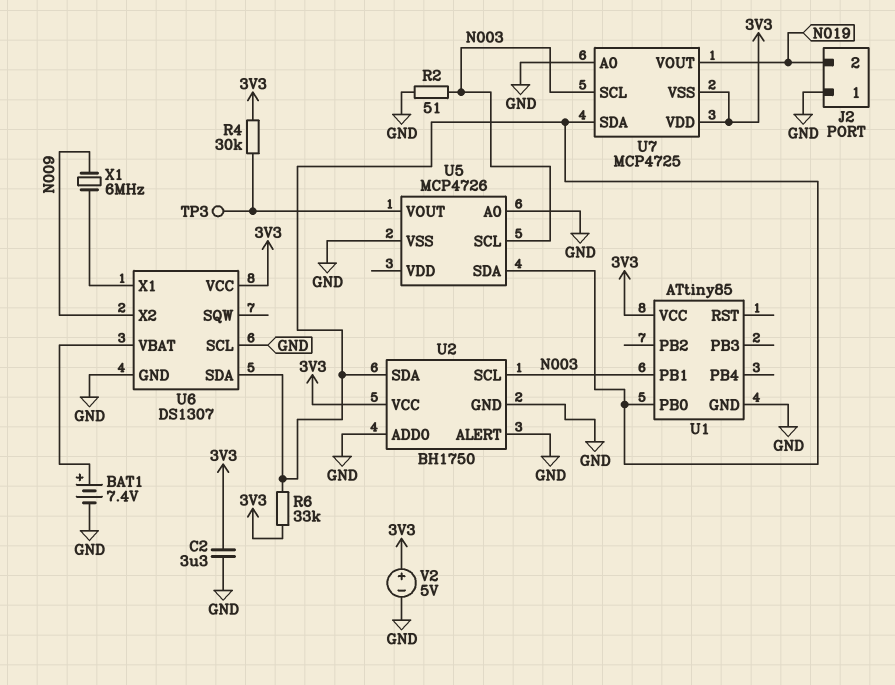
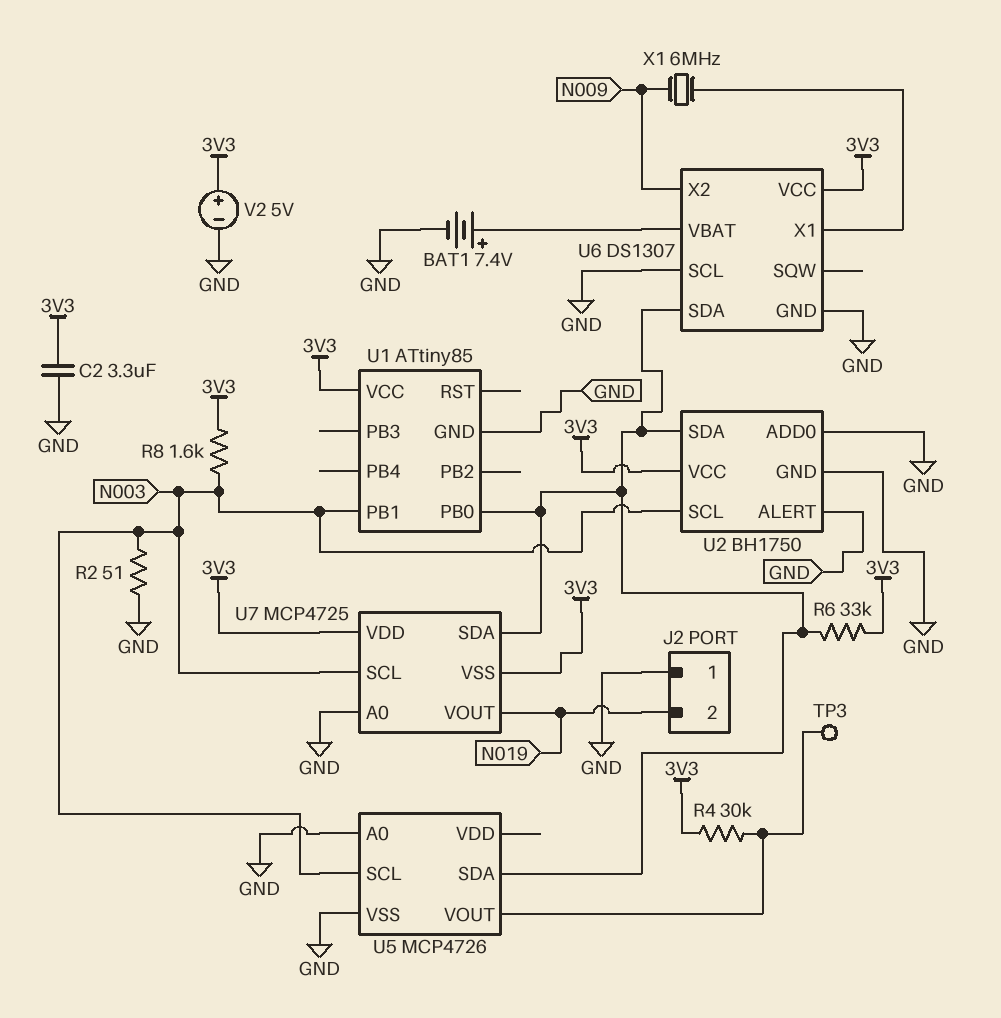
R8: none -> 1.6k (3V3, N003)

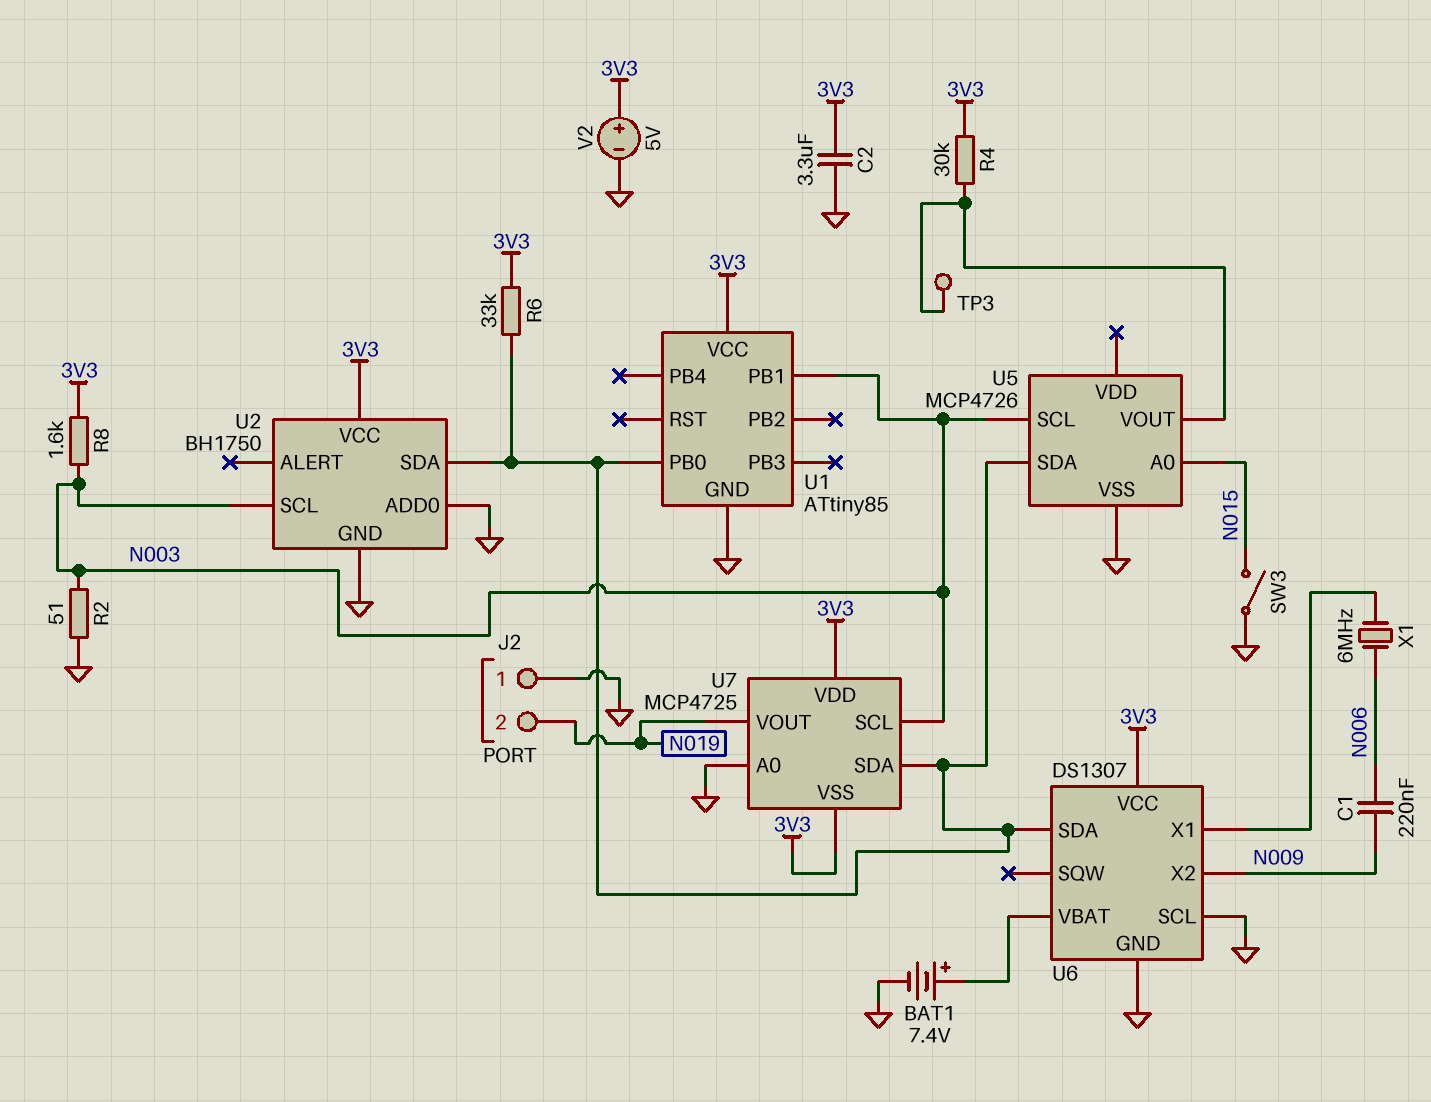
C1: none -> 220nF (N006, N009)
SW3: none -> switch (GND, N015)
U2 pin ALERT: GND -> none
U5 pin A0: GND -> N015
X1: 6MHz (N009, U6/X1) -> 6MHz (N006, U6/X1)

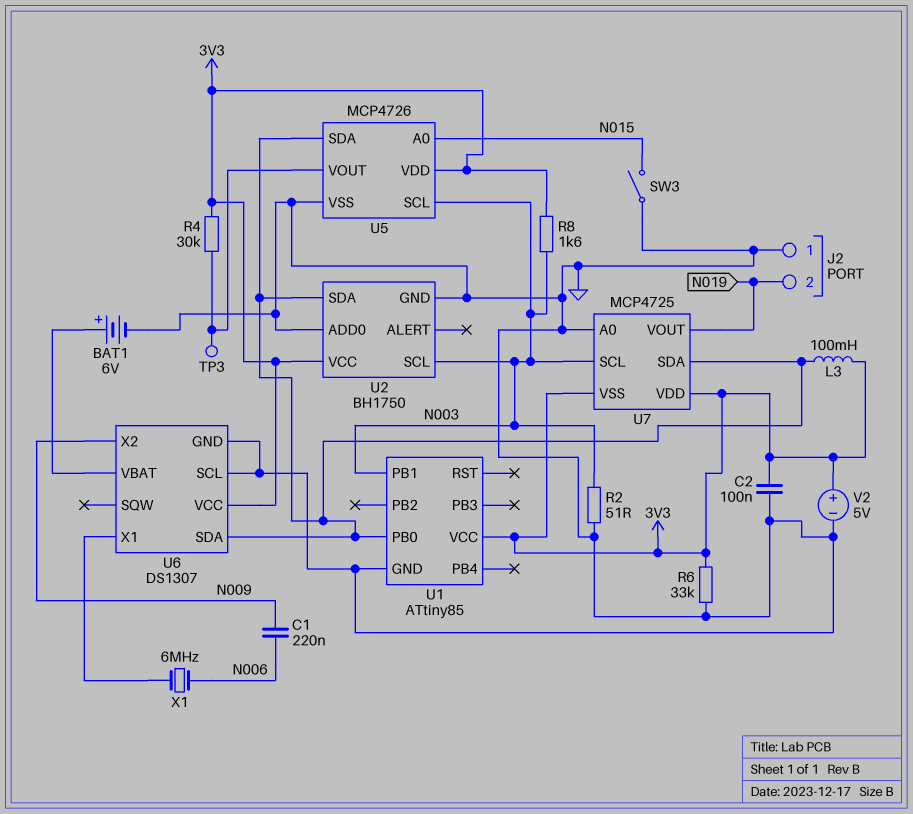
BAT1: 7.4V (plus U6/VBAT, minus GND) -> 6V (plus U6/VBAT, minus GND)
C2: 3.3uF (3V3, GND) -> 100nF (3V3, GND)
L3: none -> 100mH (3V3, U1/PB0)
R6: 33k (3V3, U1/PB0) -> 33k (3V3, GND)
U5 pin VDD: none -> 3V3

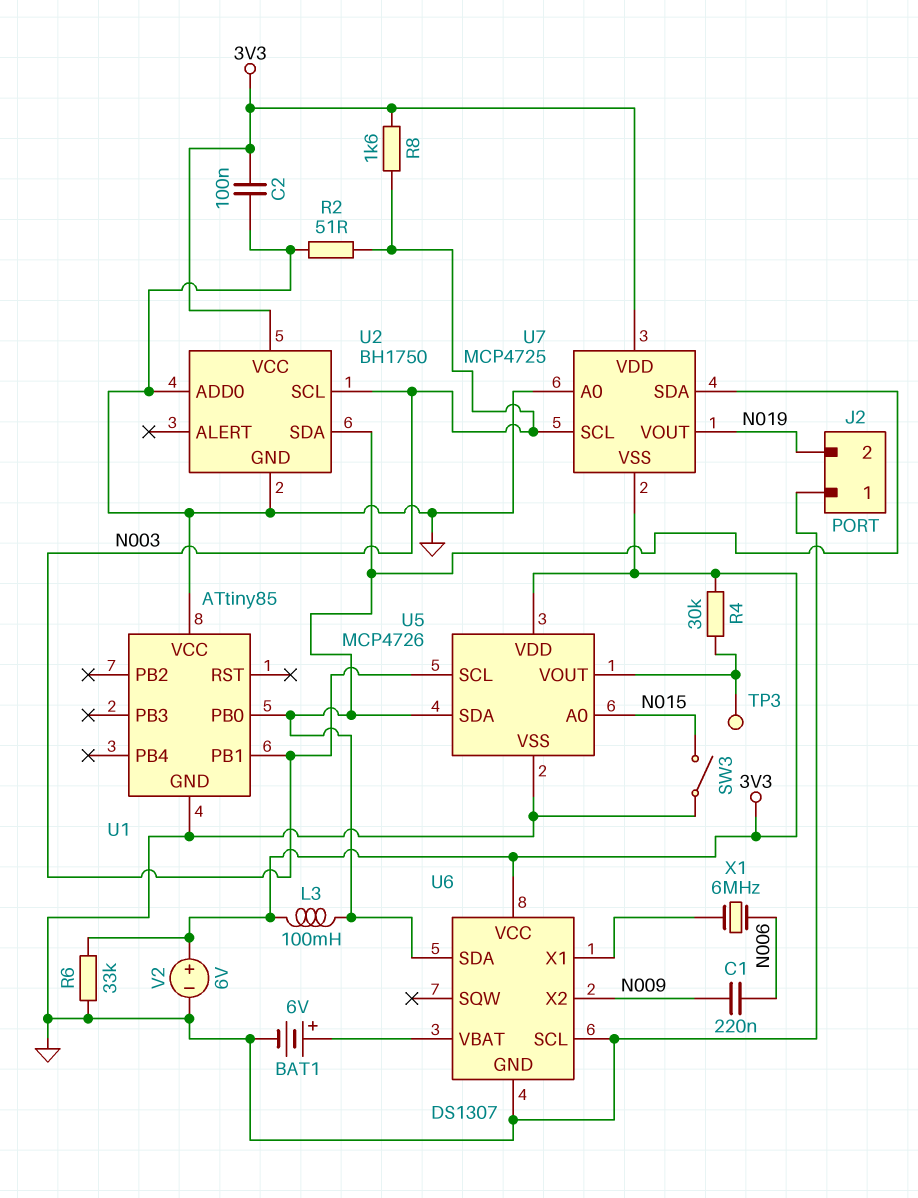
U1 pin VCC: 3V3 -> GND
V2: 5V (plus 3V3, minus GND) -> 6V (plus 3V3, minus GND)

